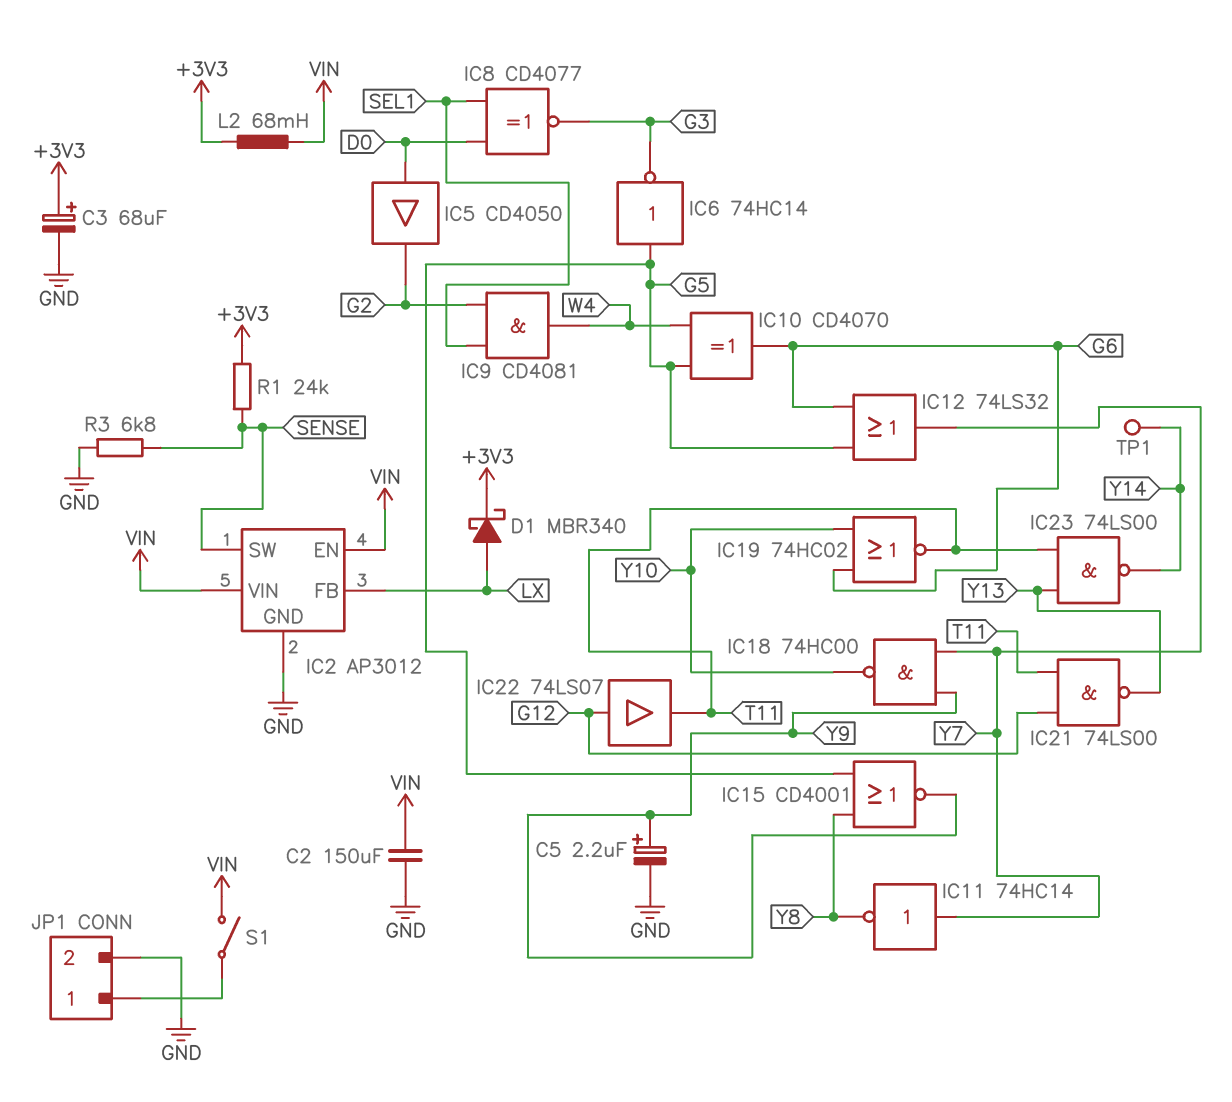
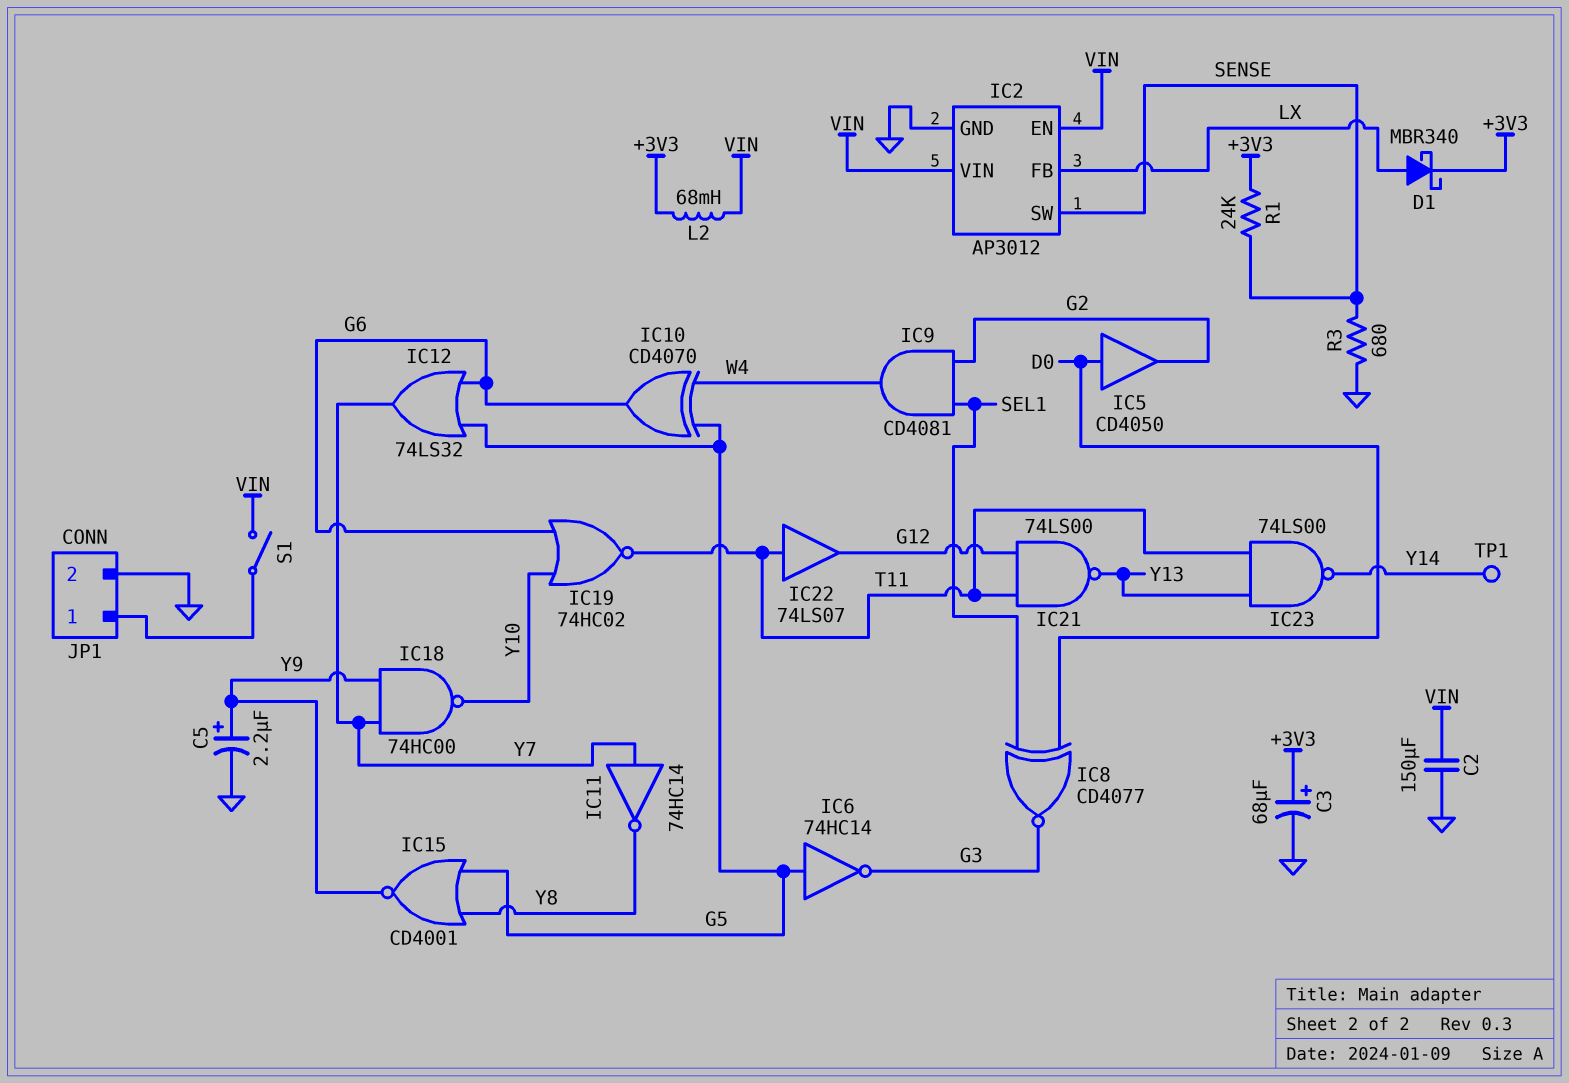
IC22: buffer 74LS07 (in G12, out T11) -> buffer 74LS07 (in T11, out G12)
R3: 6.8k (GND, SENSE) -> 680 (GND, SENSE)

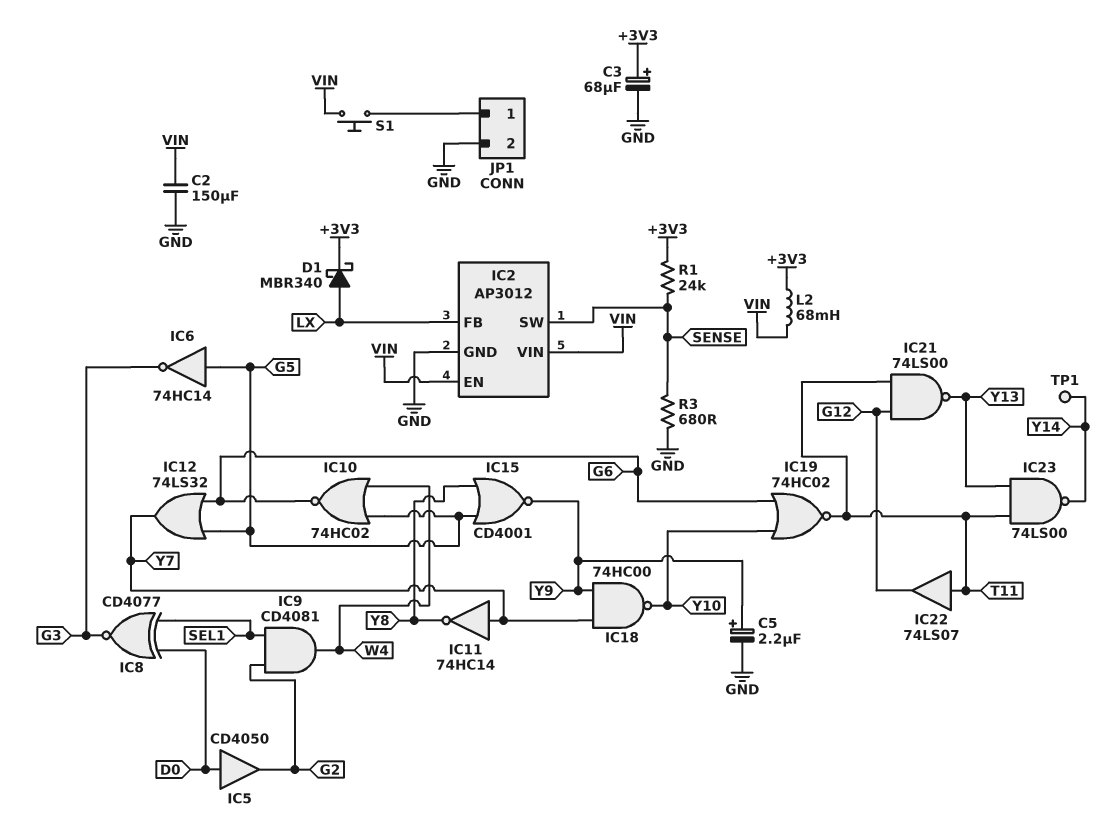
IC10: XOR CD4070 (in G5, in W4, out G6) -> NOR 74HC02 (in G5, in W4, out G6)
S1: switch (JP1/1, VIN) -> button (JP1/1, VIN)

